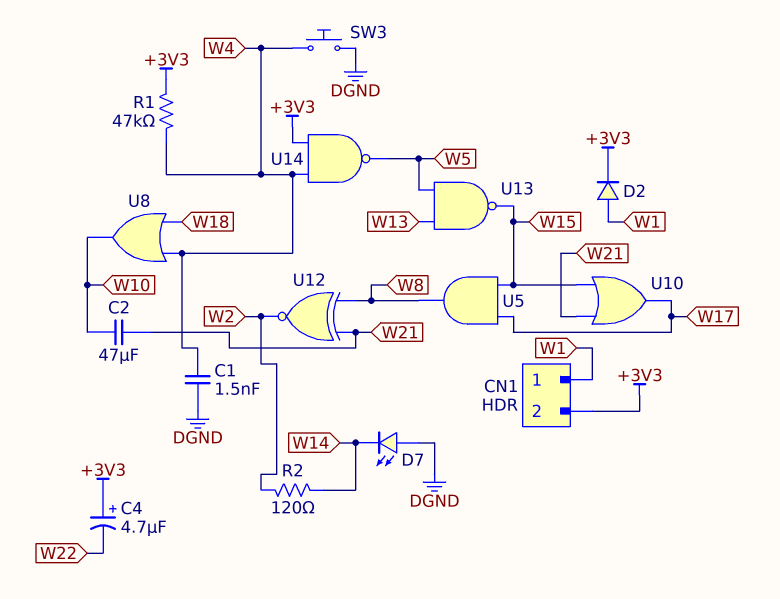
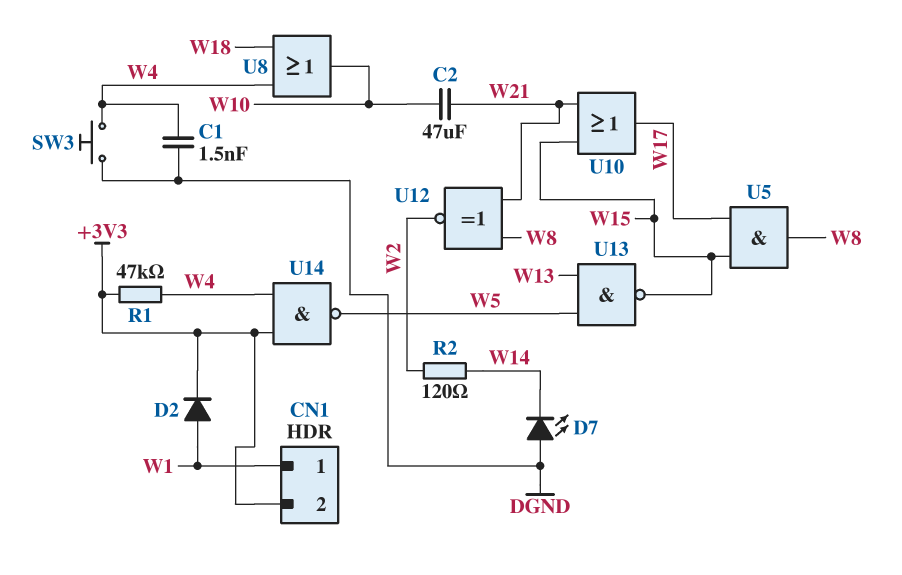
C4: 4.7uF (plus +3V3, minus W22) -> none

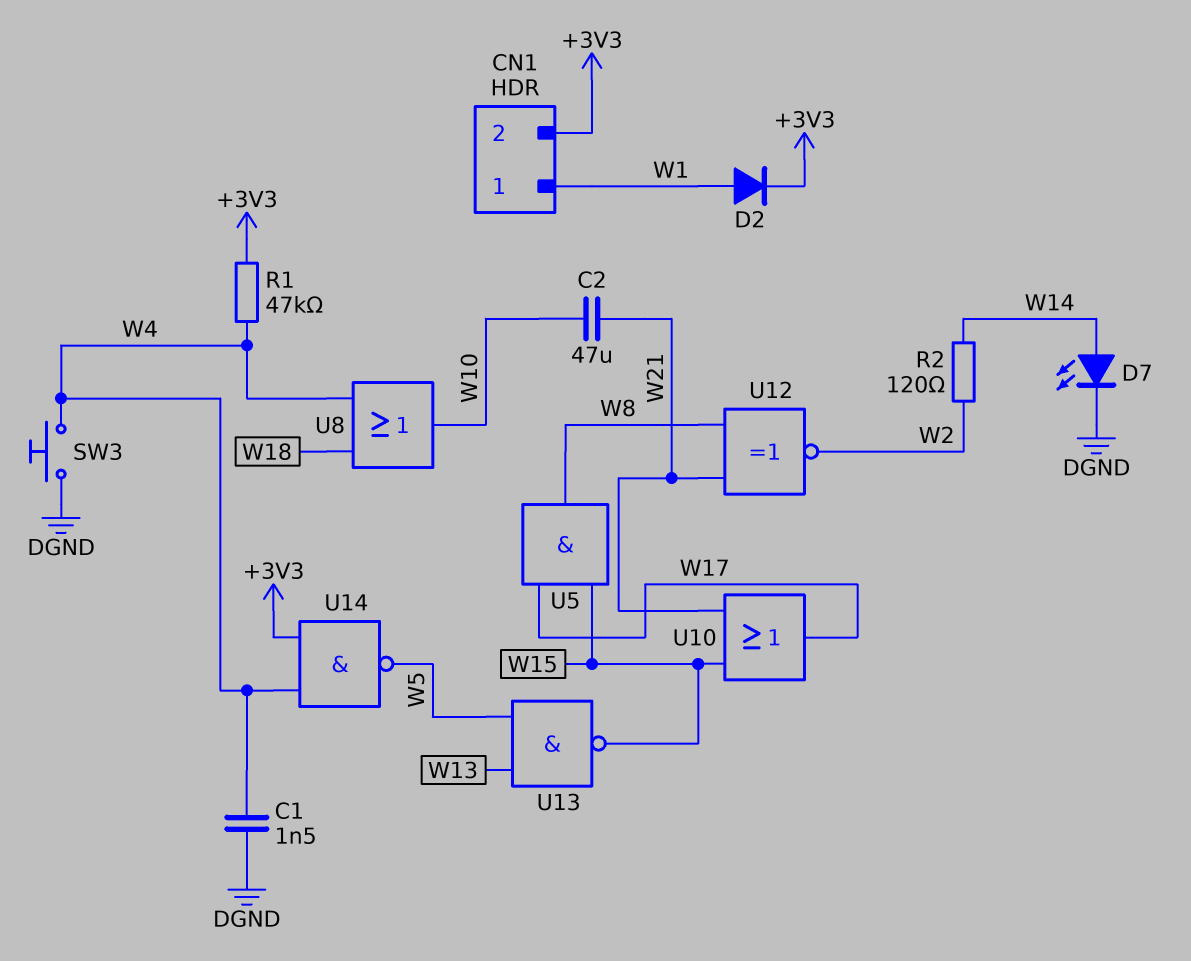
D7: LED (A DGND, K W14) -> LED (A W14, K DGND)

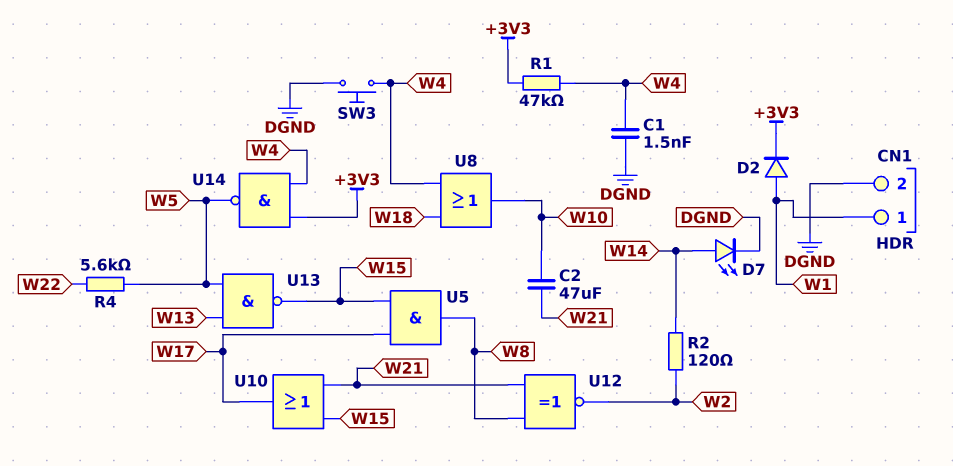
CN1 pin 2: +3V3 -> DGND
R4: none -> 5.6k (W5, W22)

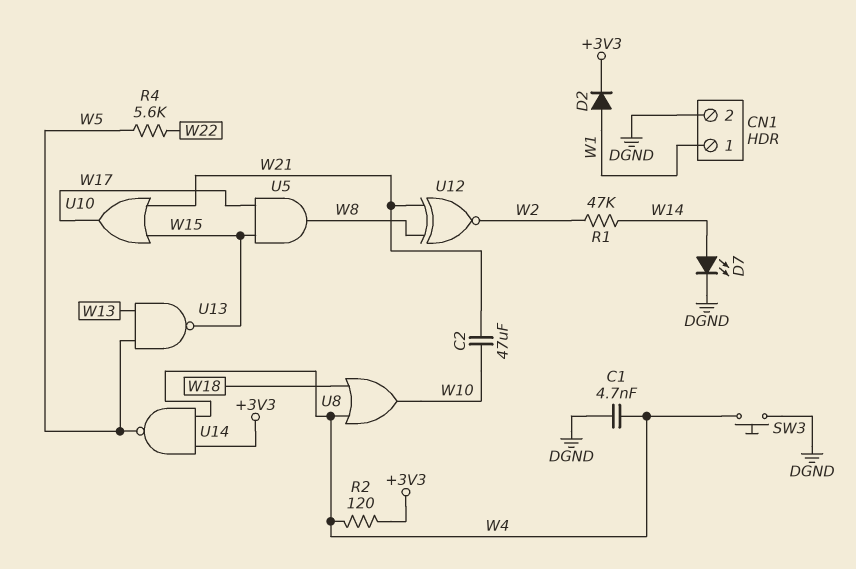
C1: 1.5nF (DGND, W4) -> 4.7nF (DGND, W4)
R1: 47k (+3V3, W4) -> 47k (W2, W14)
R2: 120 (W2, W14) -> 120 (+3V3, W4)

